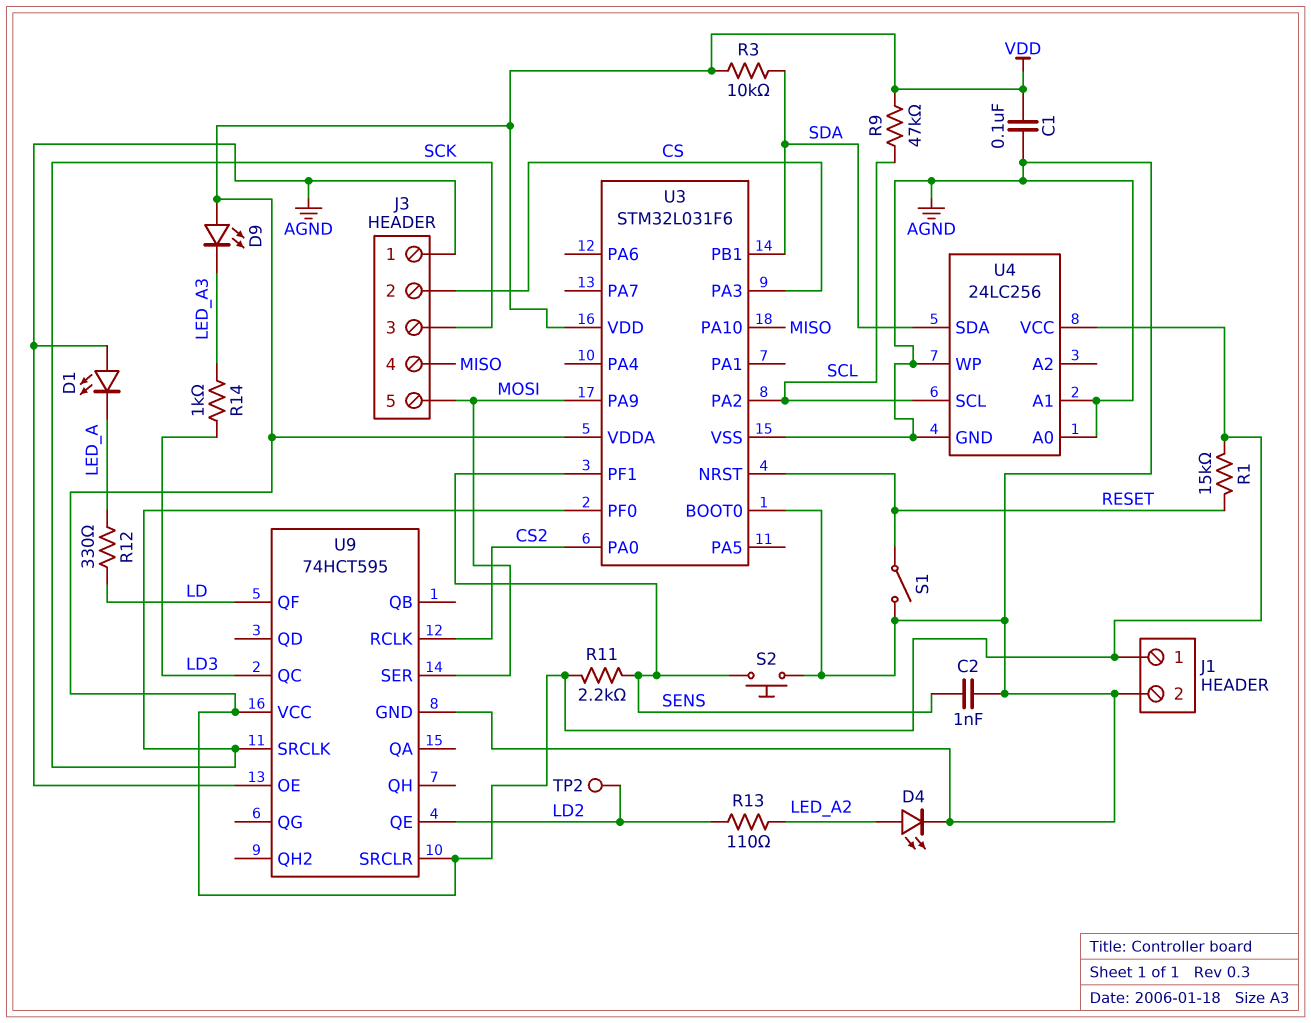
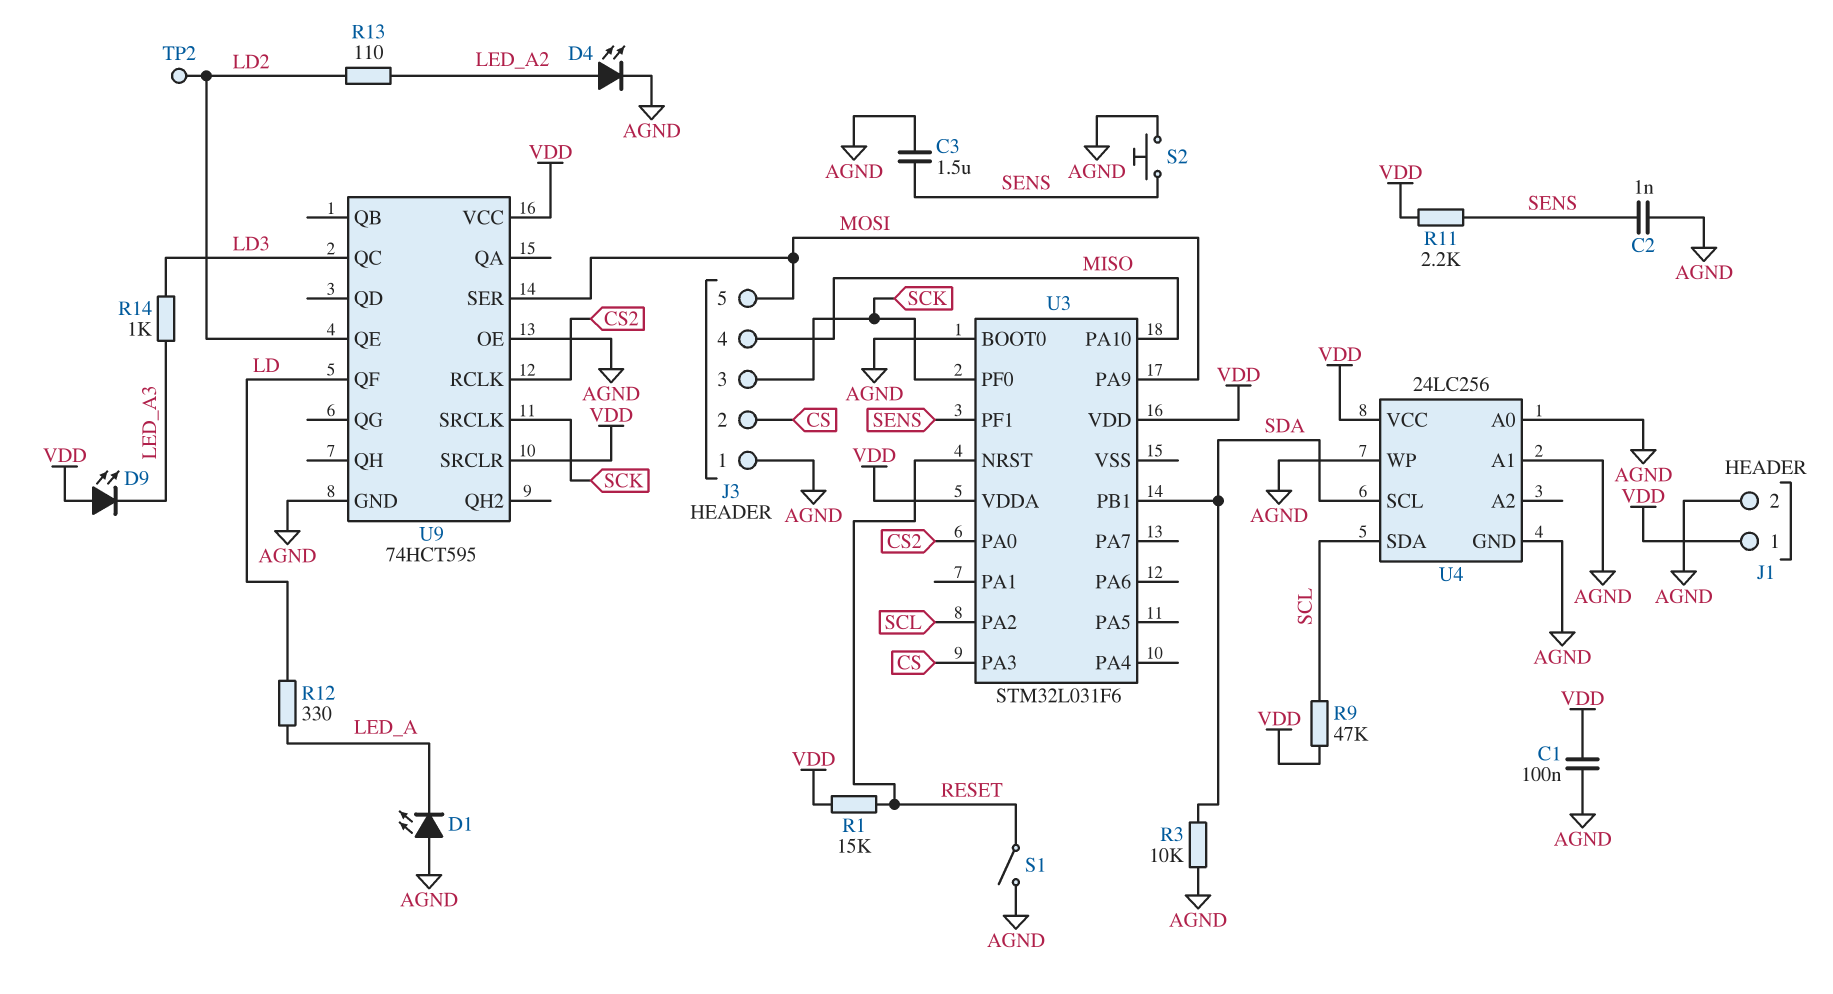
C3: none -> 1.5uF (AGND, SENS)
R3: 10k (SDA, VDD) -> 10k (AGND, SDA)
U3 pin VSS: AGND -> none
U4 pin SCL: SCL -> SDA
U4 pin SDA: SDA -> SCL

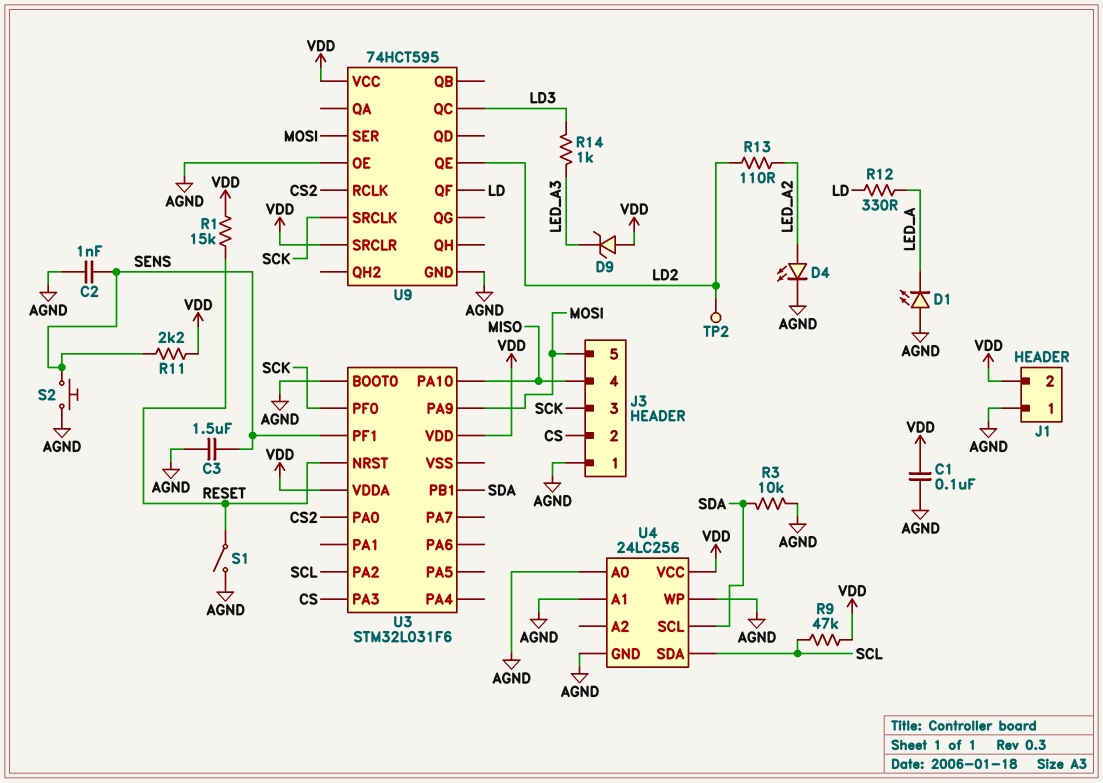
D9: LED (A VDD, K LED_A3) -> zener (A VDD, K LED_A3)
J1 pin 1: VDD -> AGND
J1 pin 2: AGND -> VDD

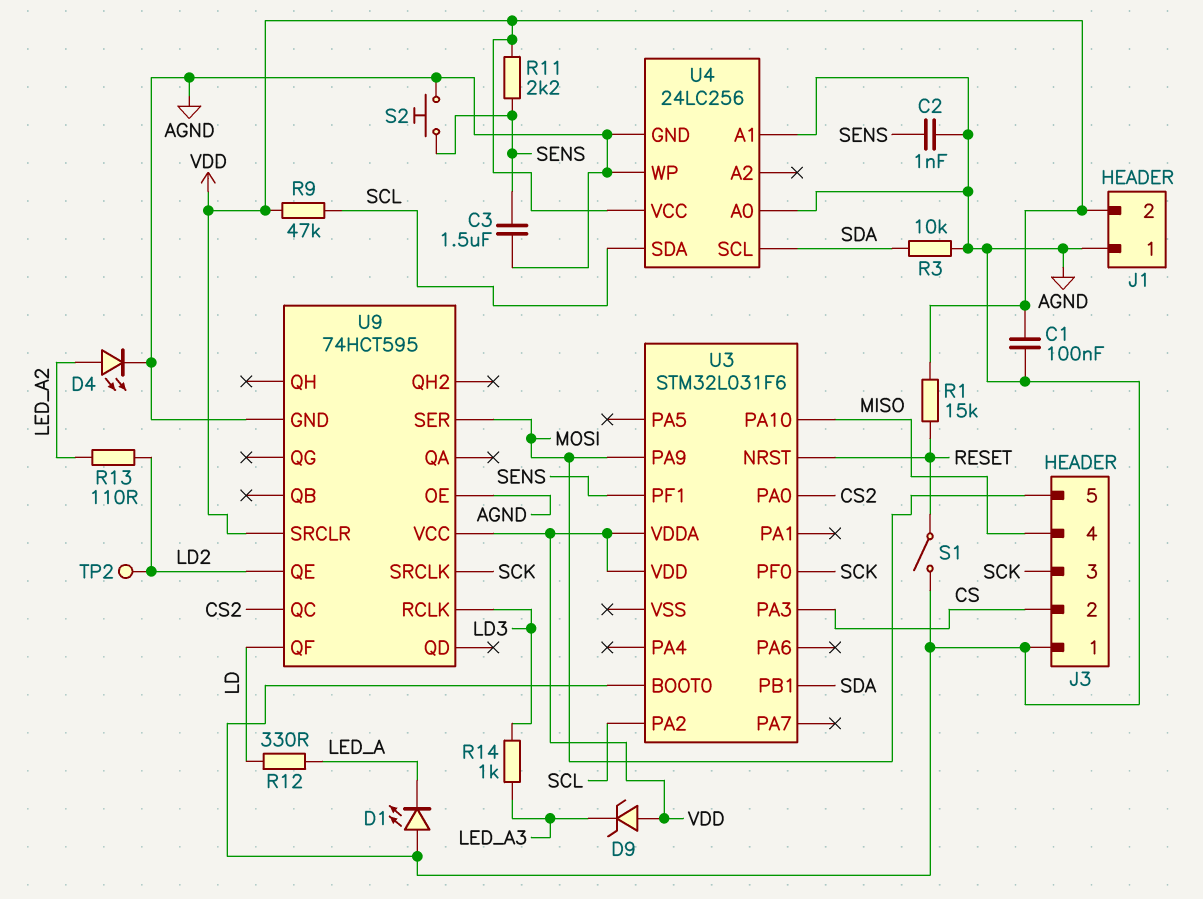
U9 pin QC: LD3 -> CS2
U9 pin RCLK: CS2 -> LD3

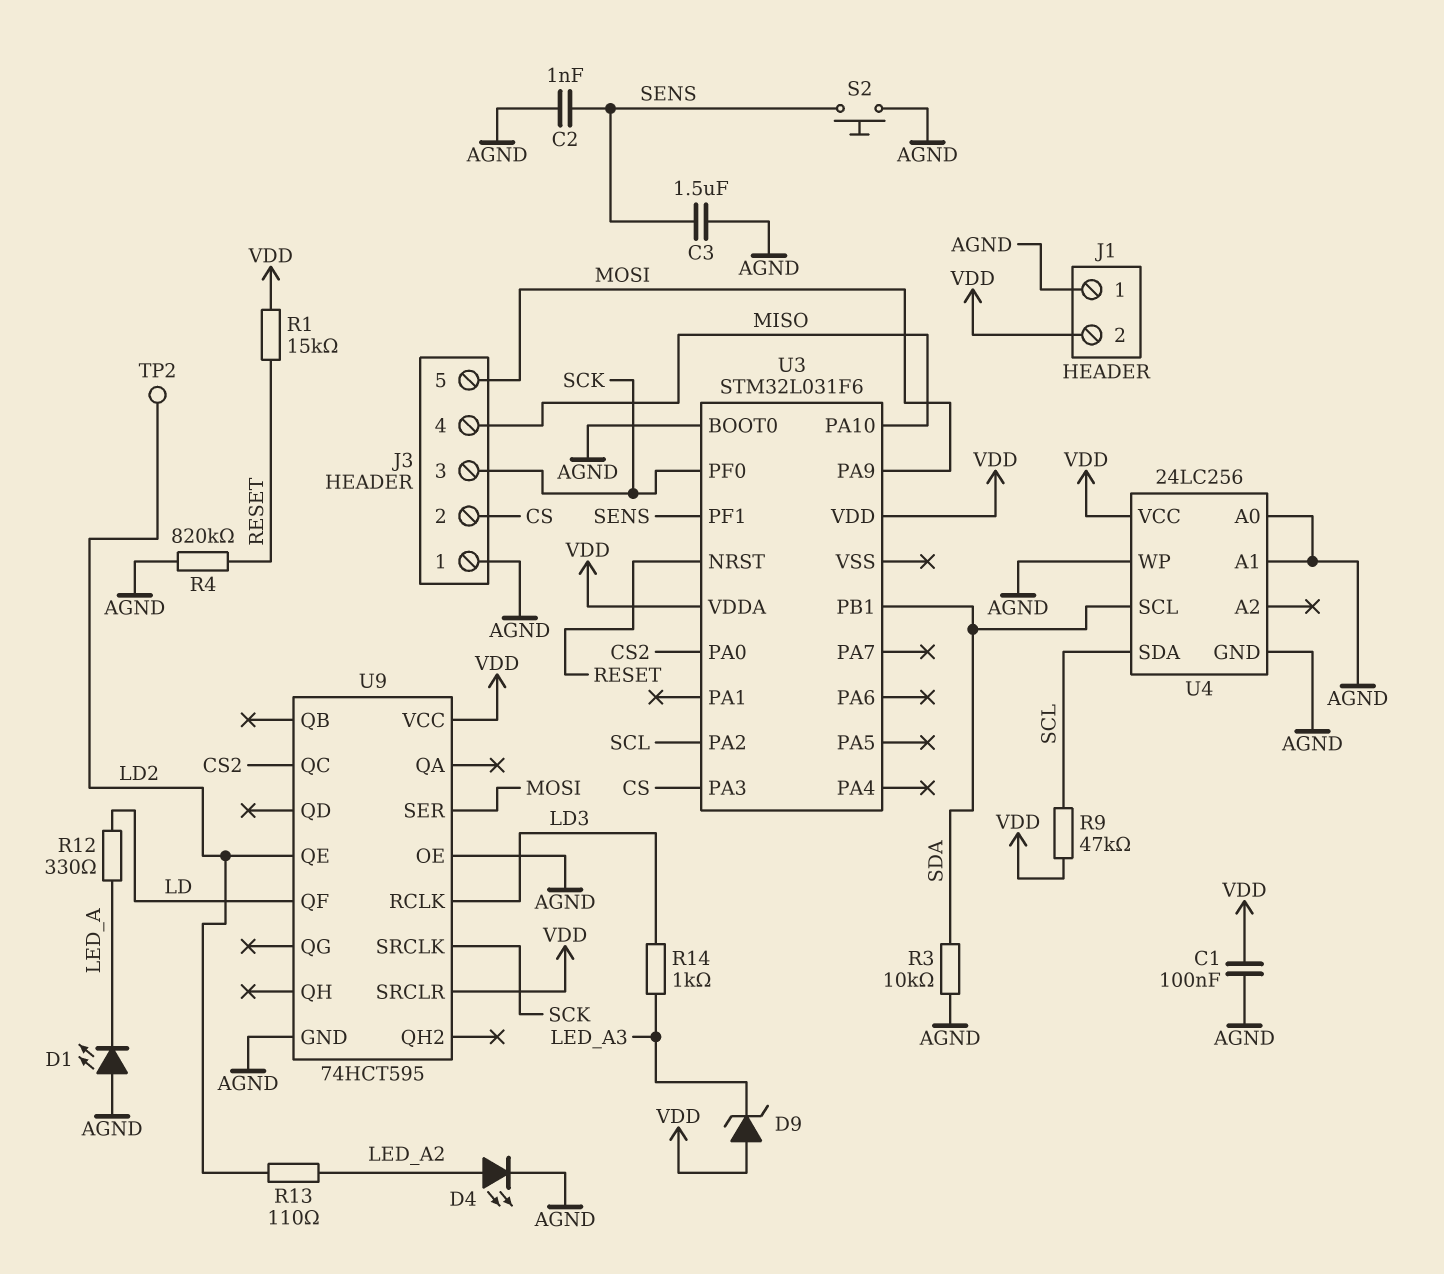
R4: none -> 820k (AGND, RESET)
R11: 2.2k (SENS, VDD) -> none
S1: switch (AGND, RESET) -> none

